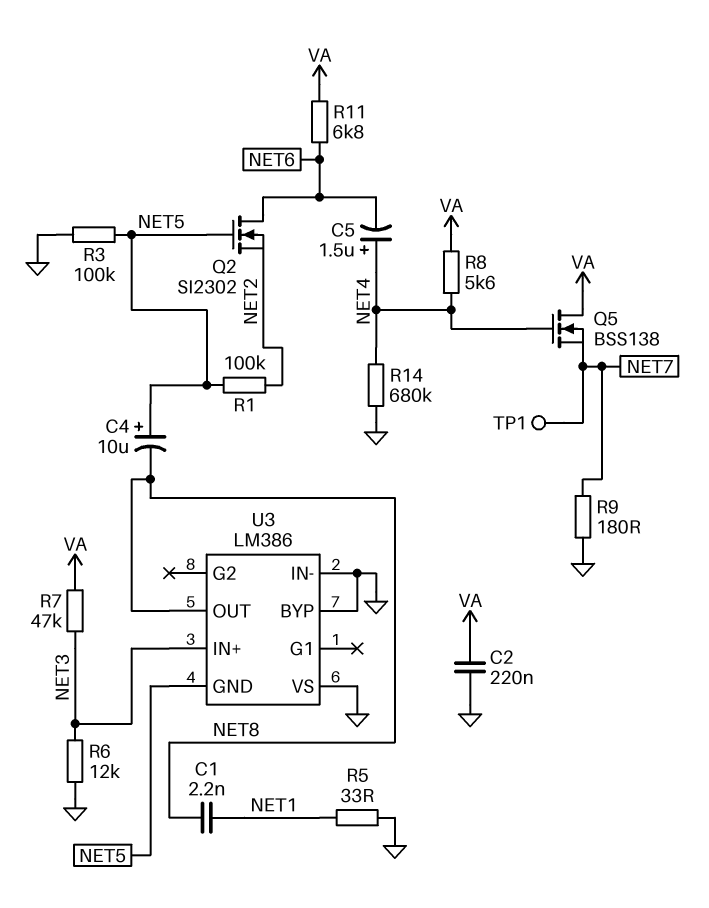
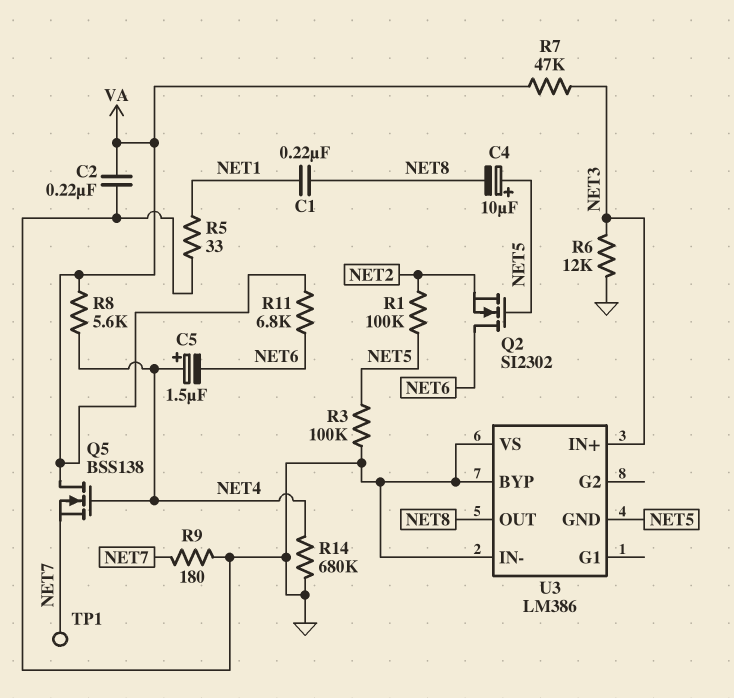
C1: 2.2nF (NET1, NET8) -> 220nF (NET1, NET8)

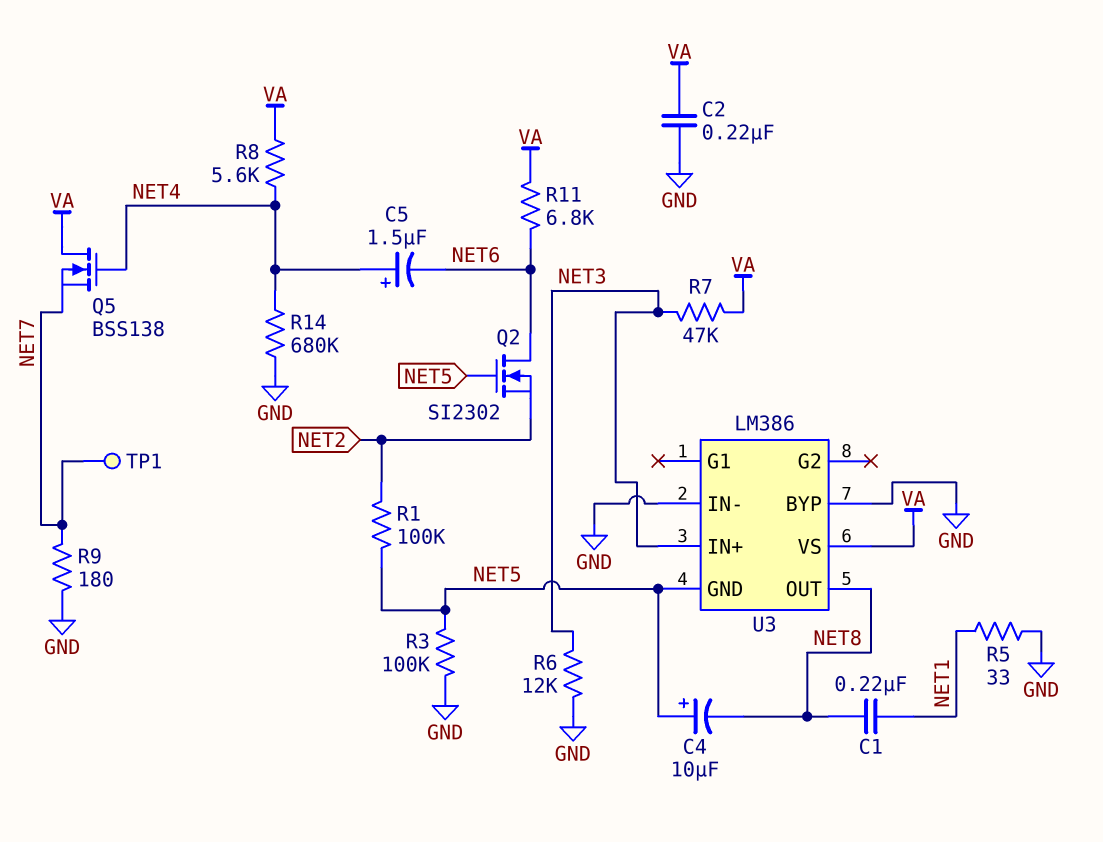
U3 pin VS: GND -> VA

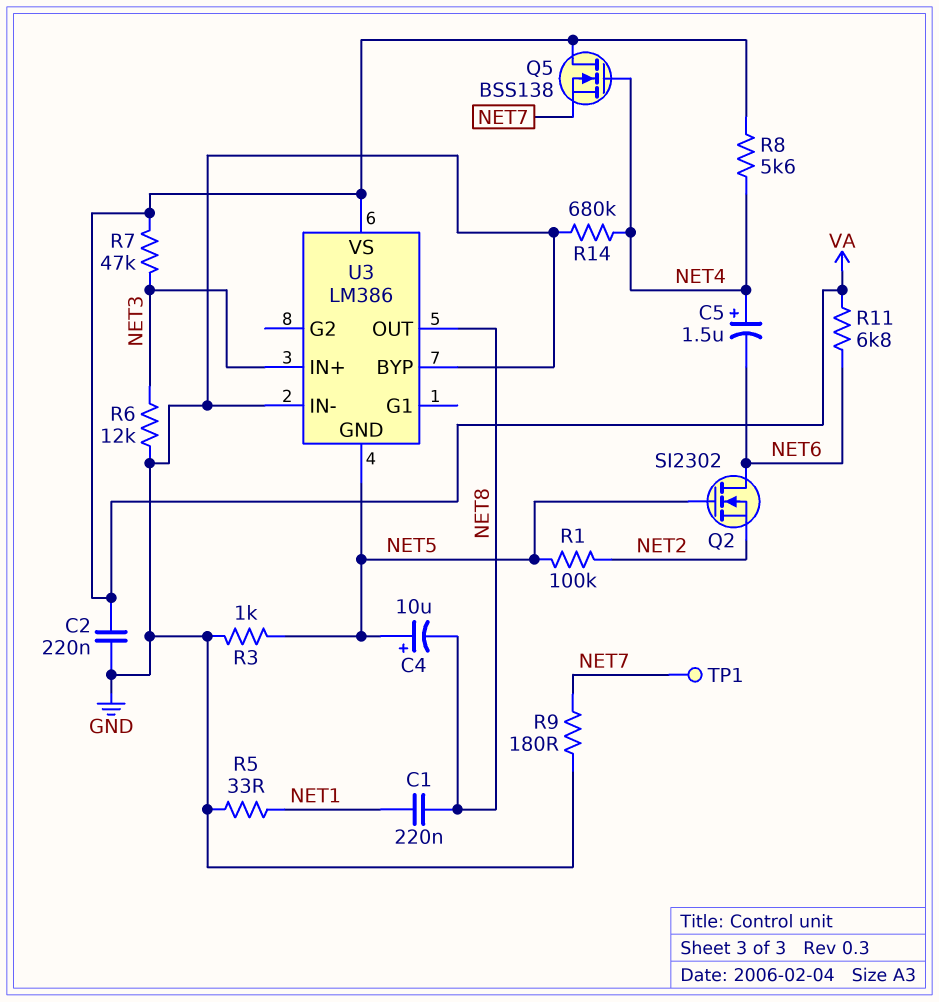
R3: 100k (GND, NET5) -> 1k (GND, NET5)

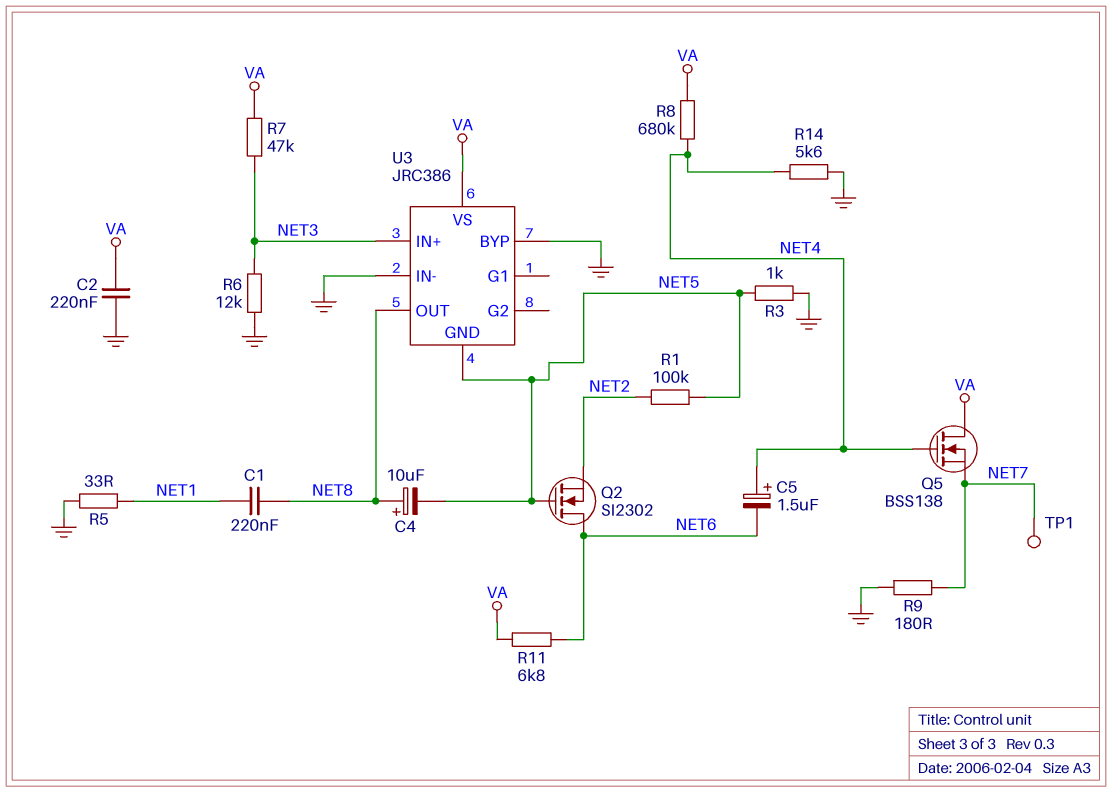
C4: 10uF (plus NET5, minus NET8) -> 10uF (plus NET8, minus NET5)
R8: 5.6k (NET4, VA) -> 680k (NET4, VA)
R14: 680k (GND, NET4) -> 5.6k (GND, NET4)
U3: LM386 -> JRC386

